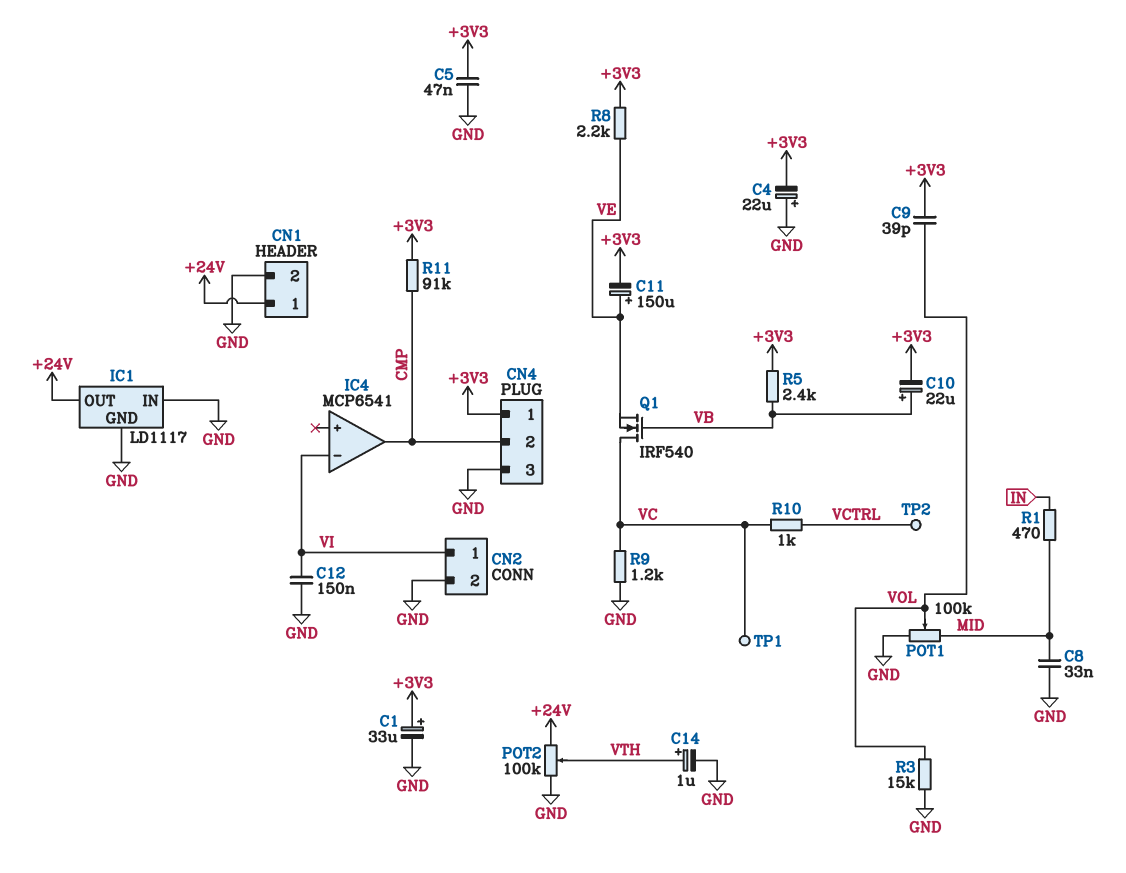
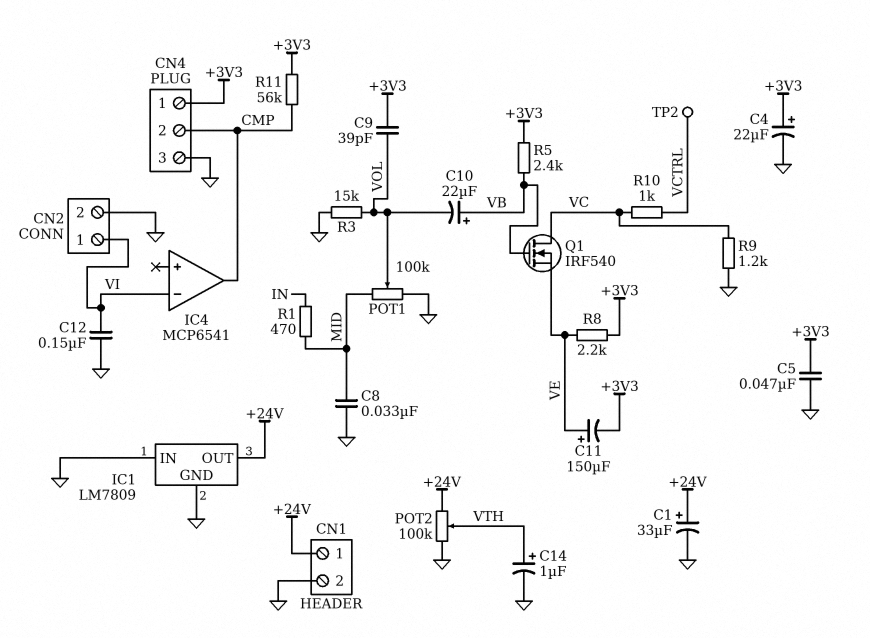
C1: 33uF (plus +3V3, minus GND) -> 33uF (plus +24V, minus GND)
C4: 22uF (plus GND, minus +3V3) -> 22uF (plus +3V3, minus GND)
C10: 22uF (plus VB, minus +3V3) -> 22uF (plus VB, minus VOL)
IC1: LD1117 -> LM7809
R11: 91k (+3V3, CMP) -> 56k (+3V3, CMP)
TP1: test point (VC) -> none

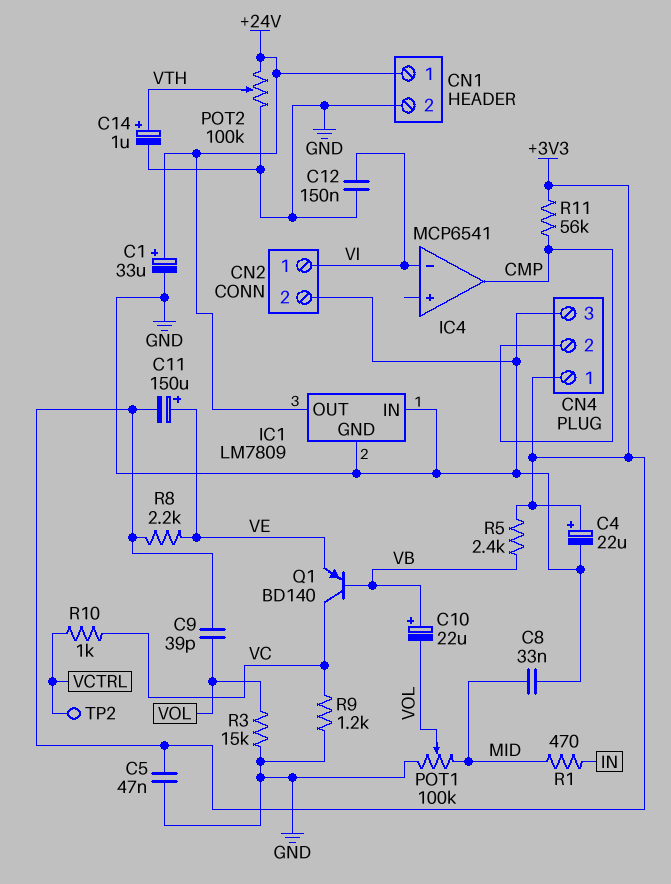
Q1: NMOS IRF540 (G VB, D VC, S VE) -> PNP BD140 (B VB, C VC, E VE)

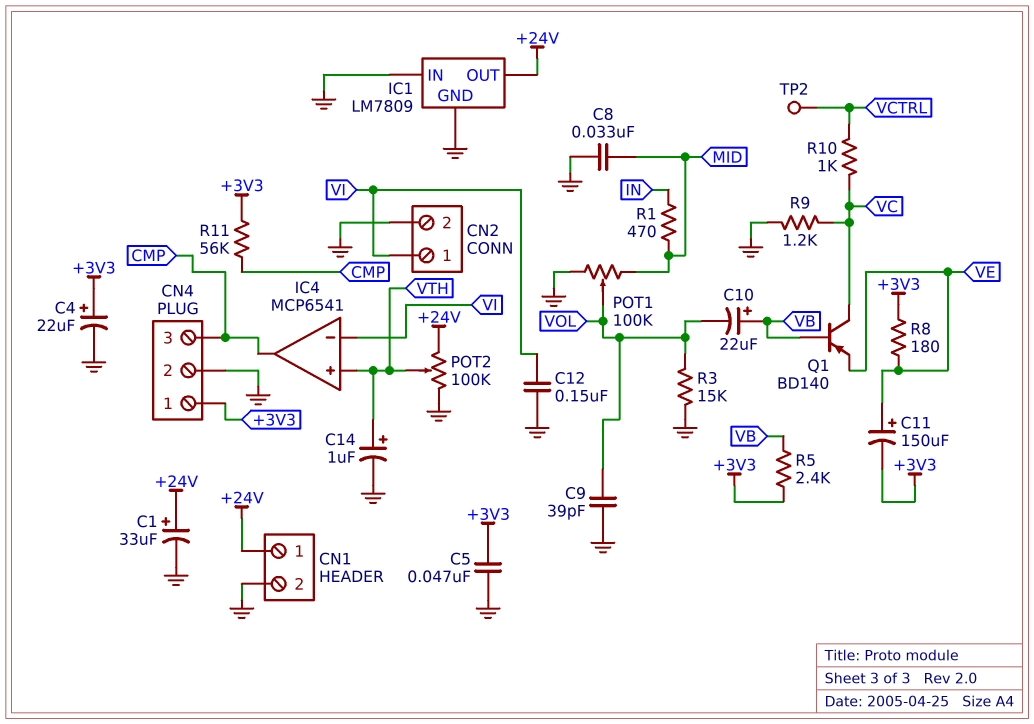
C9: 39pF (+3V3, VOL) -> 39pF (GND, VOL)
CN4 pin 2: CMP -> GND
CN4 pin 3: GND -> CMP
IC4 pin in+: none -> VTH
R8: 2.2k (+3V3, VE) -> 180 (+3V3, VE)

